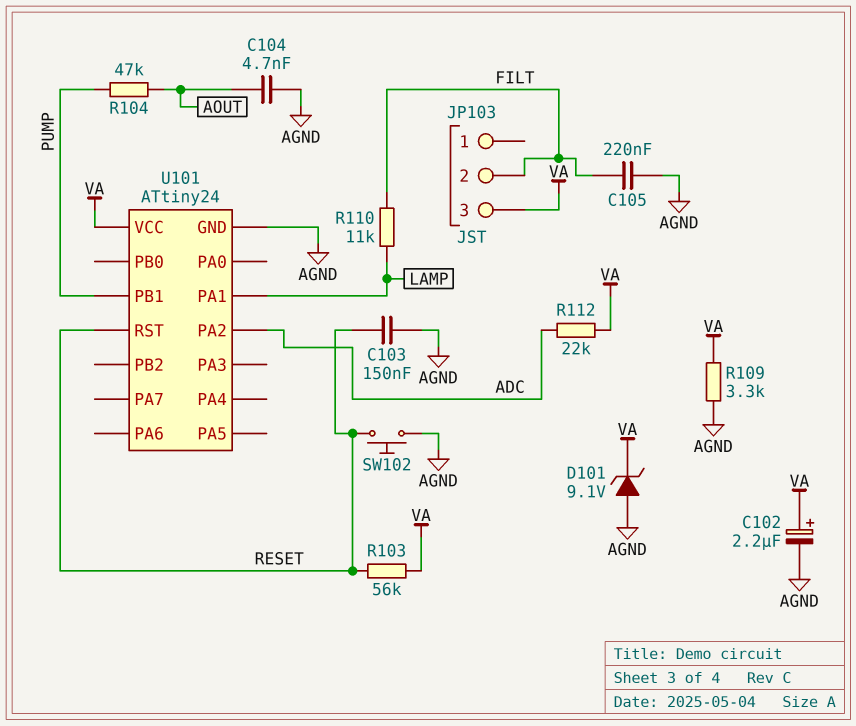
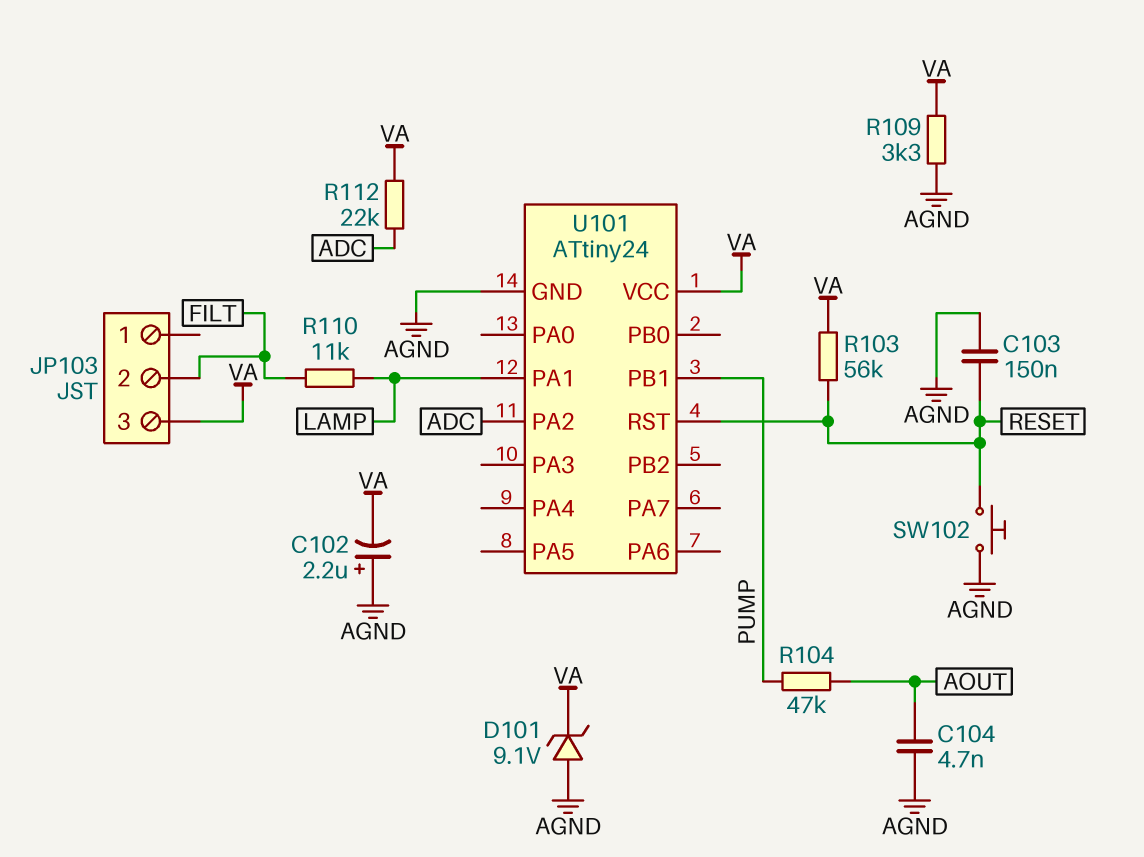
C102: 2.2uF (plus VA, minus AGND) -> 2.2uF (plus AGND, minus VA)
C105: 220nF (AGND, FILT) -> none

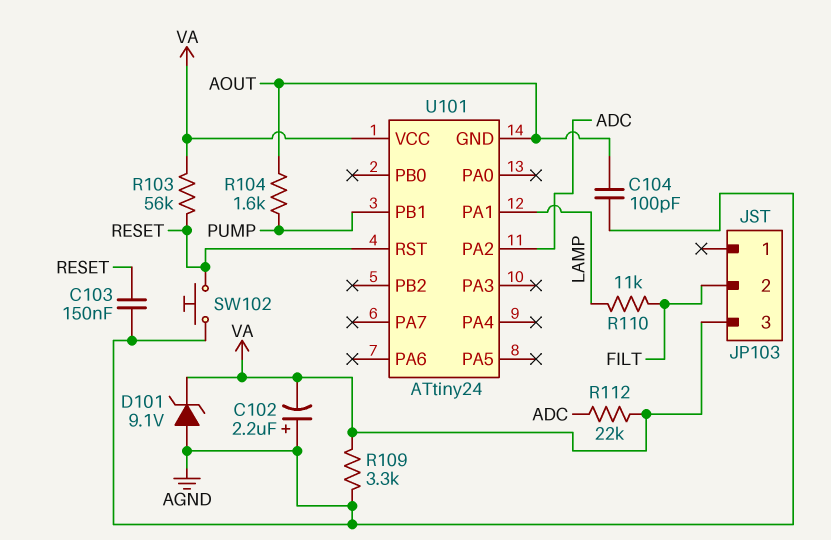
C104: 4.7nF (AGND, AOUT) -> 100pF (AGND, AOUT)
R104: 47k (AOUT, PUMP) -> 1.6k (AOUT, PUMP)
U101 pin GND: AGND -> AOUT

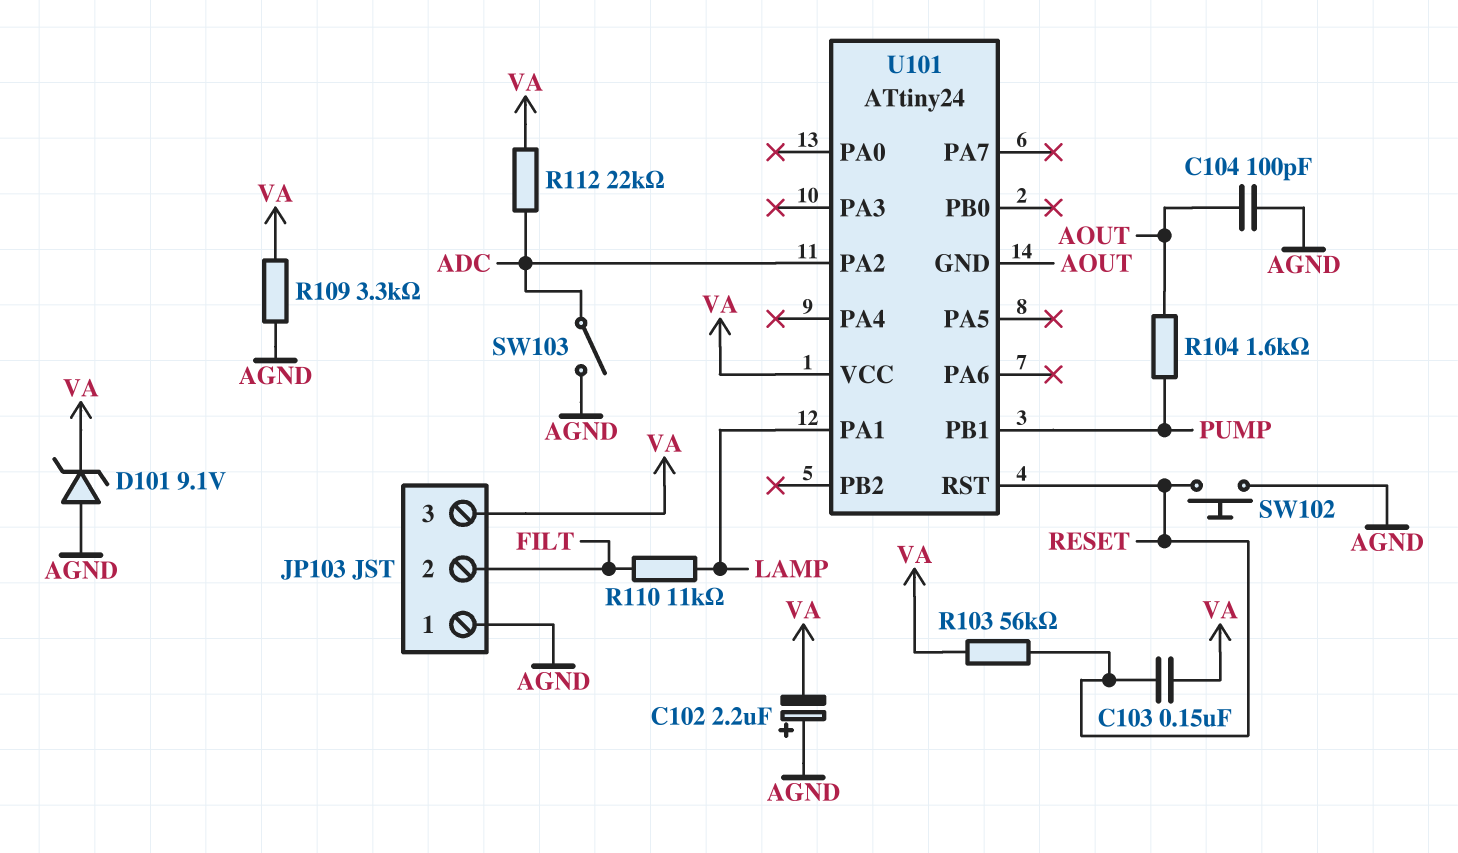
C103: 150nF (AGND, RESET) -> 150nF (RESET, VA)
JP103 pin 1: none -> AGND
SW103: none -> switch (ADC, AGND)

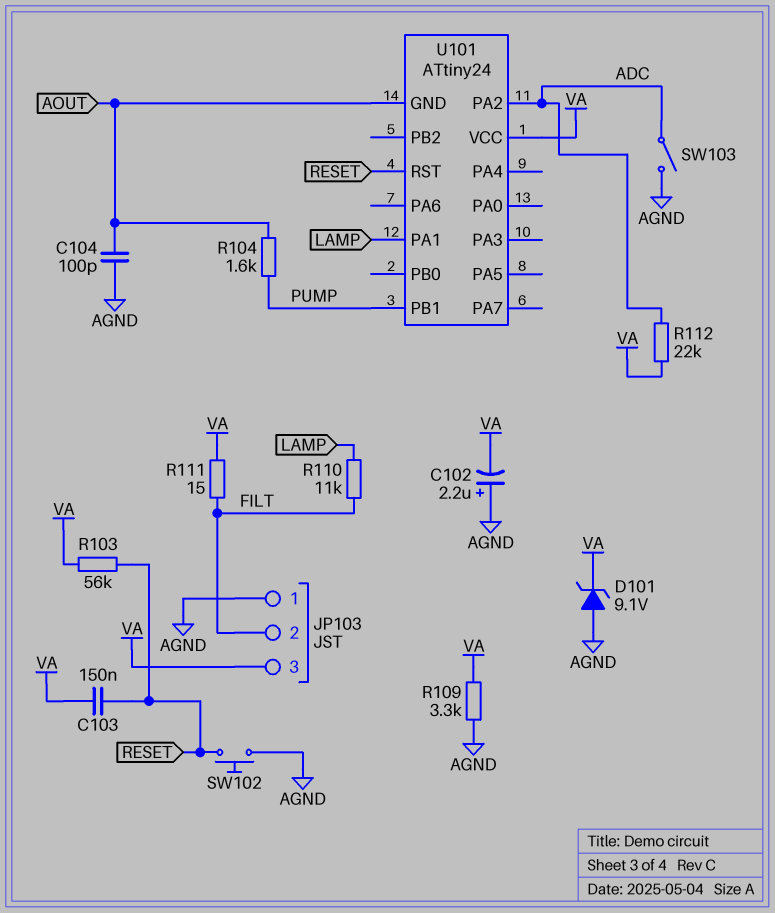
R111: none -> 15 (FILT, VA)

